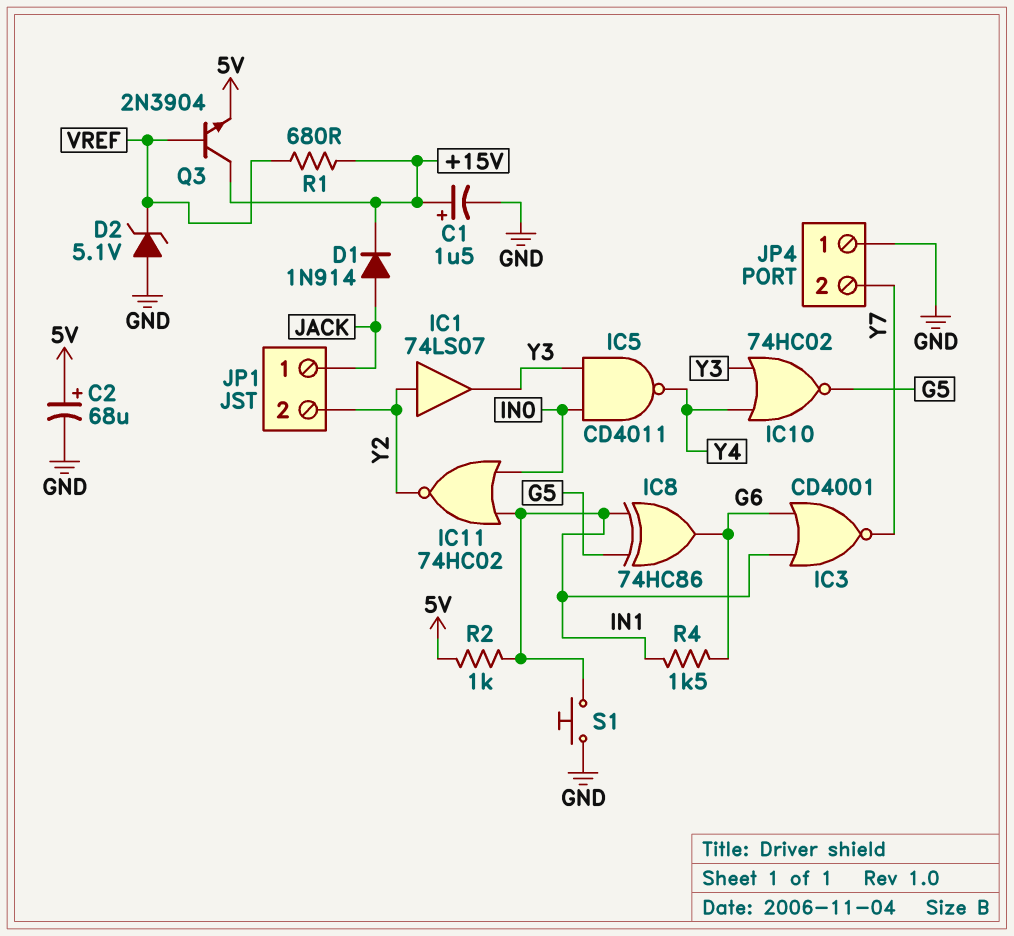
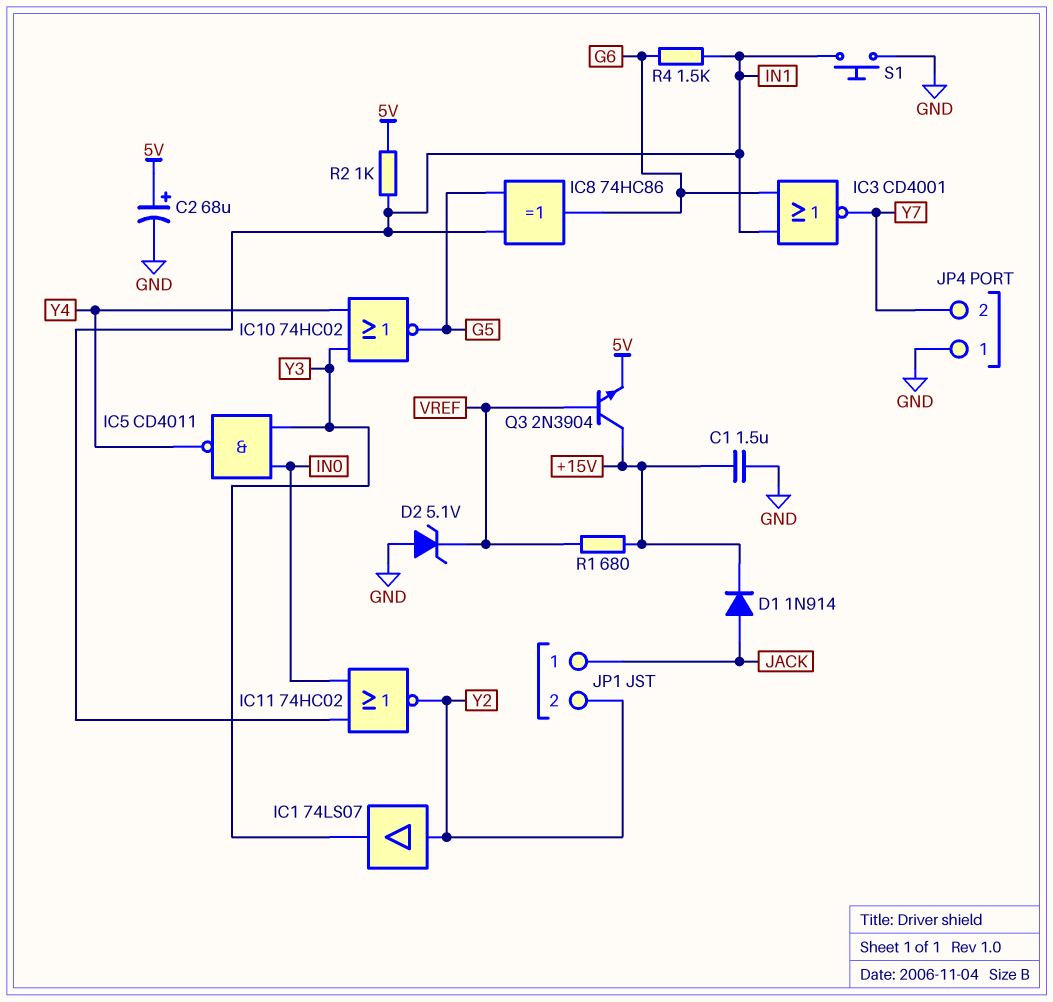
C1: 1.5uF (plus +15V, minus GND) -> 1.5uF (+15V, GND)

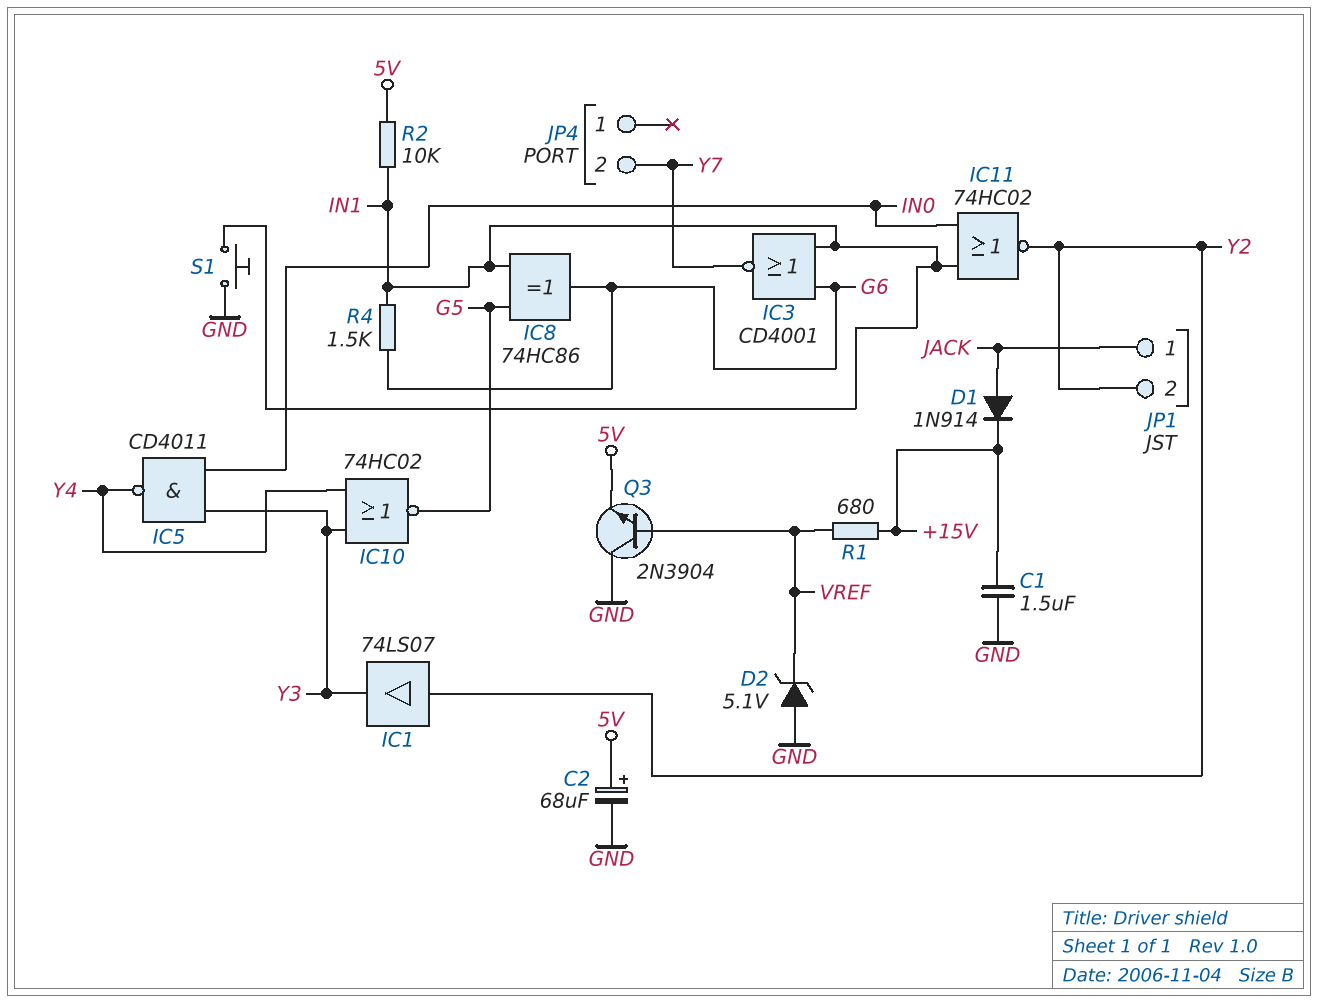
JP4 pin 1: GND -> none
Q3: NPN 2N3904 (B VREF, C +15V, E 5V) -> NPN 2N3904 (B VREF, C GND, E 5V)
R2: 1k (5V, IN1) -> 10k (5V, IN1)

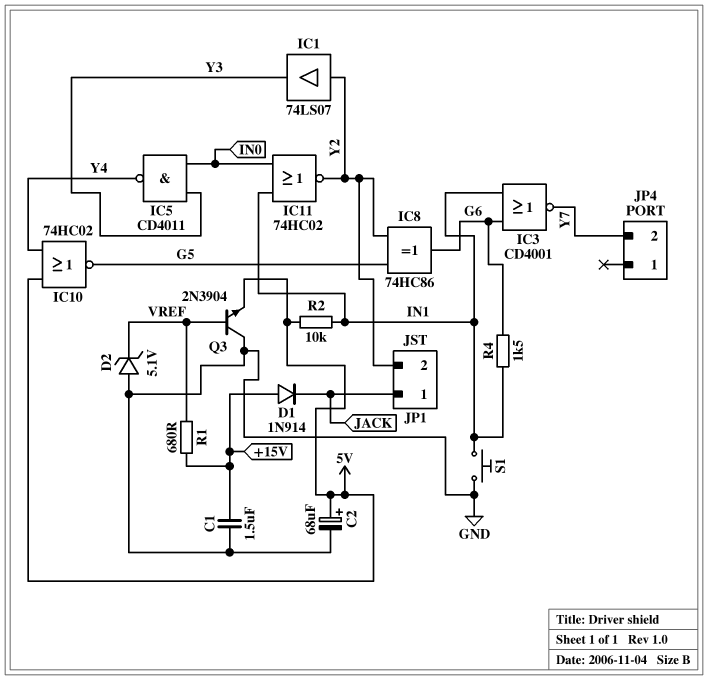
D1: diode 1N914 (A JACK, K +15V) -> diode 1N914 (A +15V, K JACK)
IC8: XOR 74HC86 (in G5, in IN1, out G6) -> XOR 74HC86 (in G5, in Y2, out G6)
IC10: NOR 74HC02 (in Y3, in Y4, out G5) -> NOR 74HC02 (in 5V, in Y4, out G5)

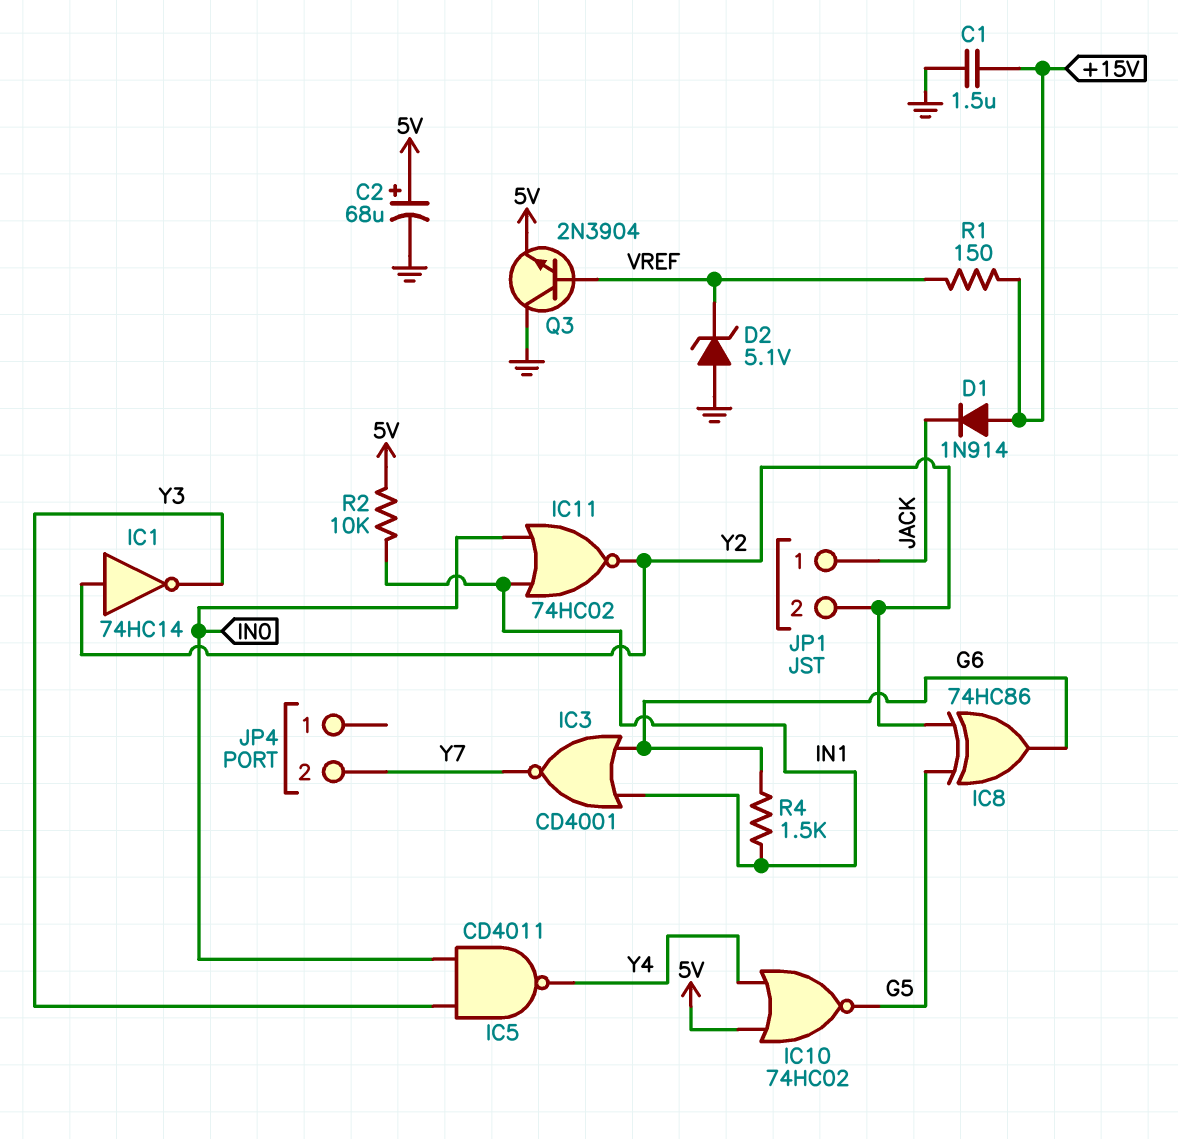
IC1: buffer 74LS07 (in Y2, out Y3) -> NOT 74HC14 (in Y2, out Y3)
R1: 680 (+15V, VREF) -> 150 (+15V, VREF)
S1: button (GND, IN1) -> none

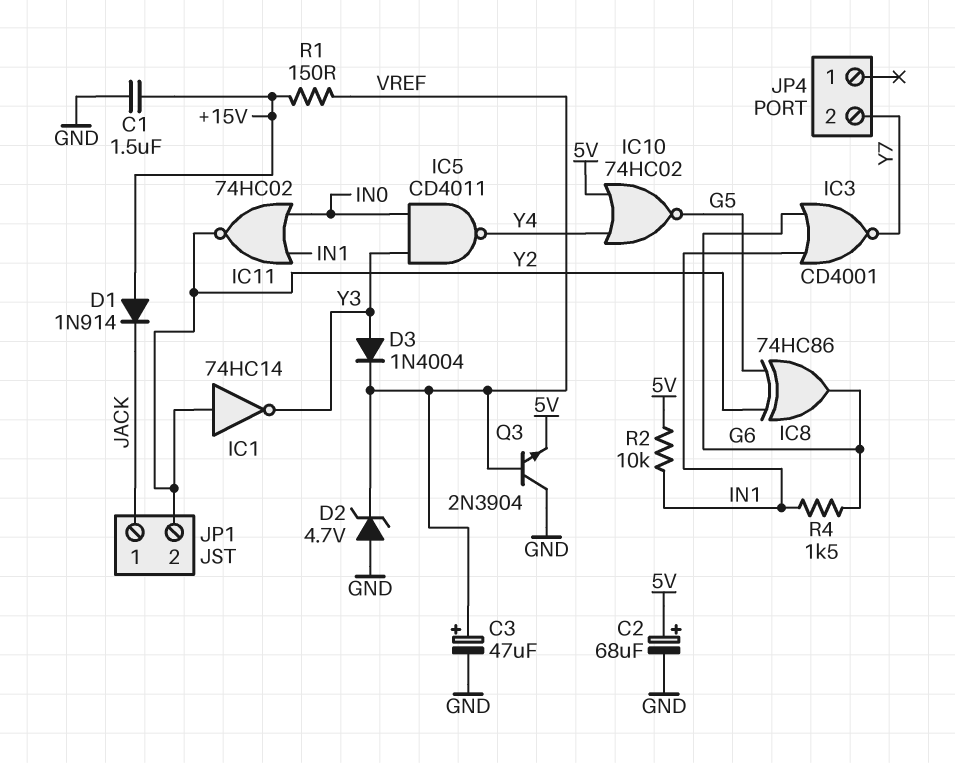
C3: none -> 47uF (plus VREF, minus GND)
D2: zener 5.1V (A GND, K VREF) -> zener 4.7V (A GND, K VREF)
D3: none -> diode 1N4004 (A Y3, K VREF)

